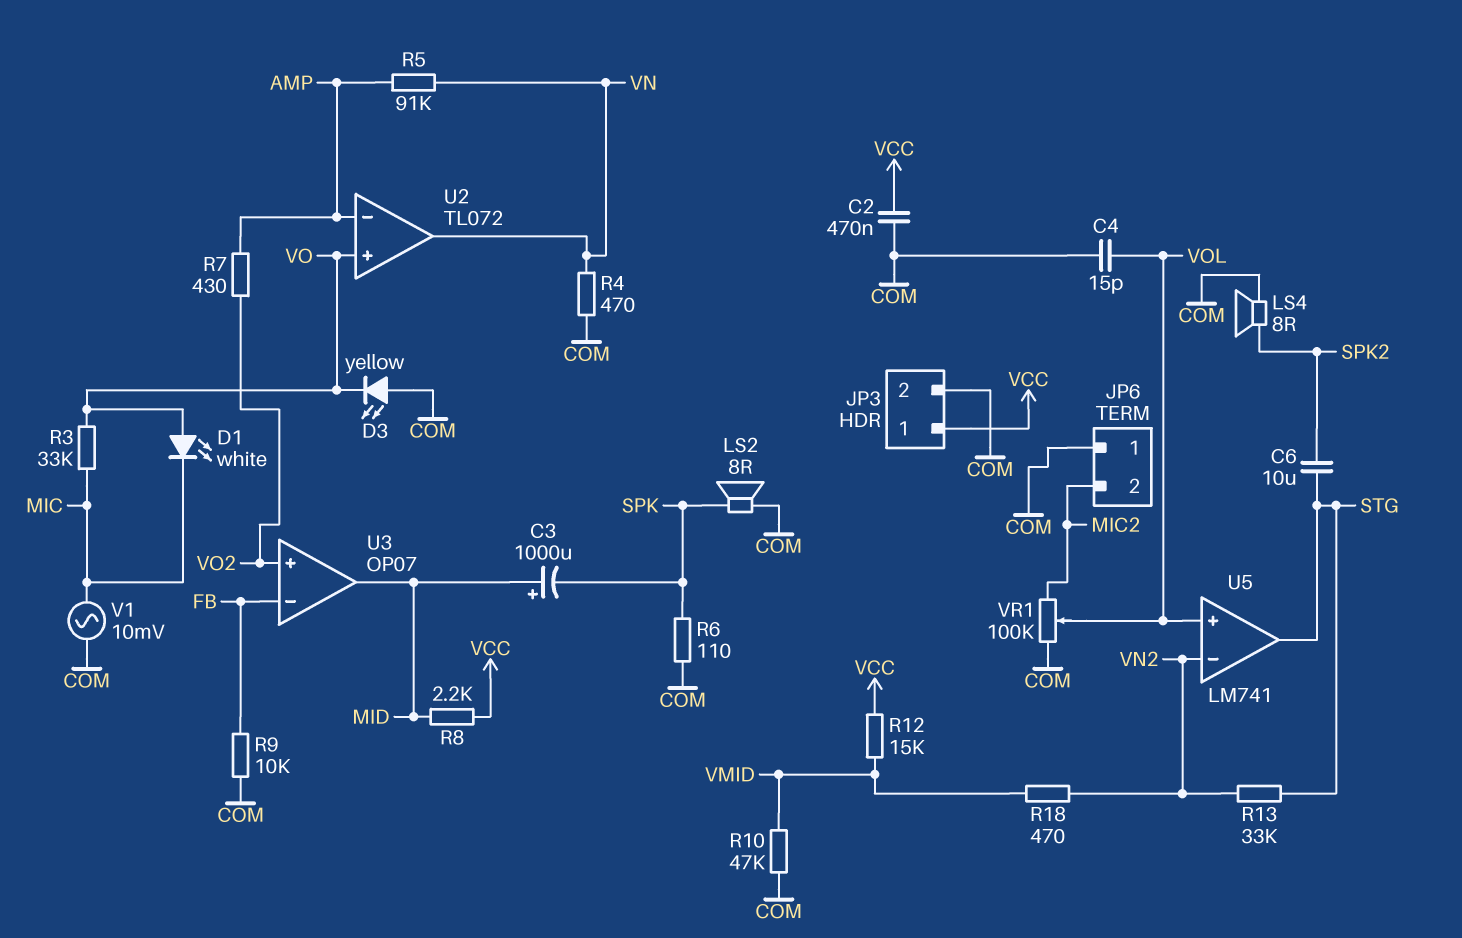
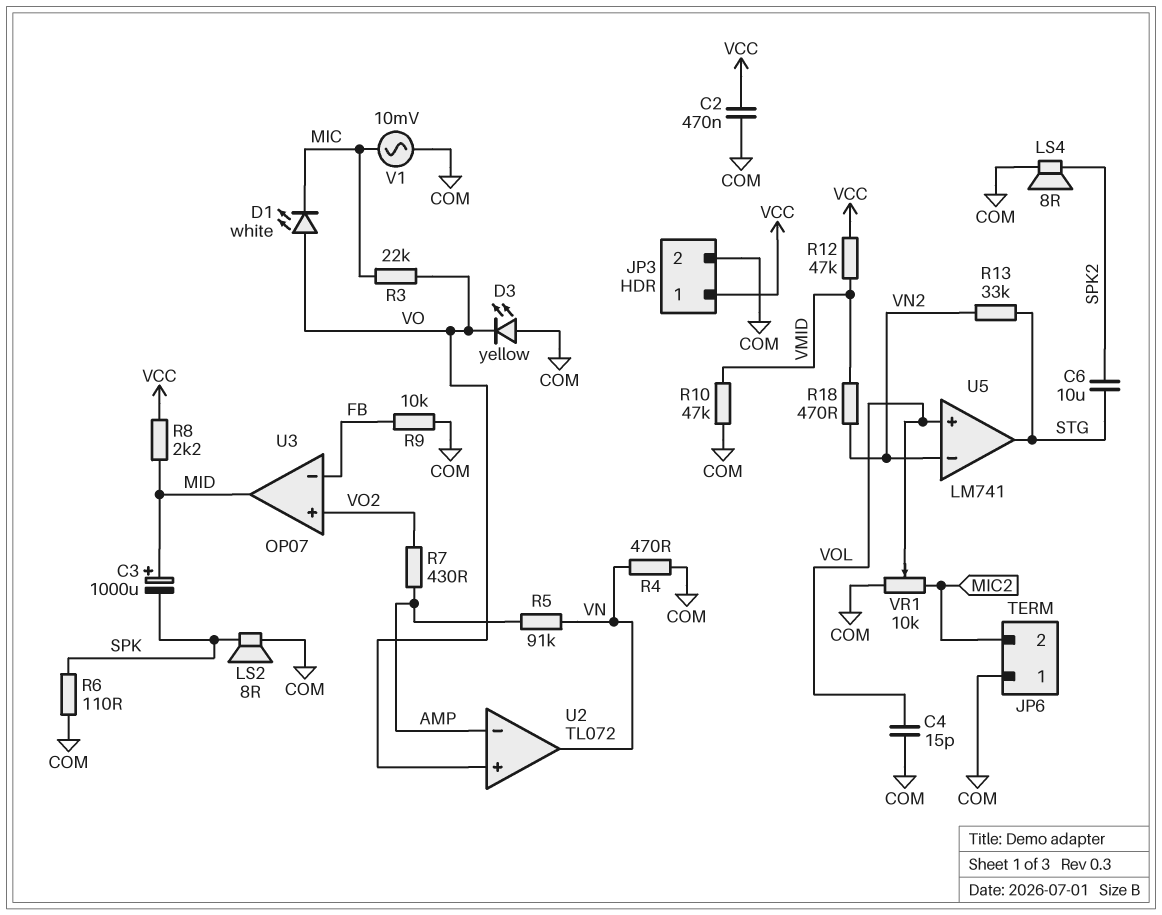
R3: 33k (MIC, VO) -> 22k (MIC, VO)
R12: 15k (VCC, VMID) -> 47k (VCC, VMID)
VR1: 100k (COM, MIC2, wiper VOL) -> 10k (COM, MIC2, wiper VOL)

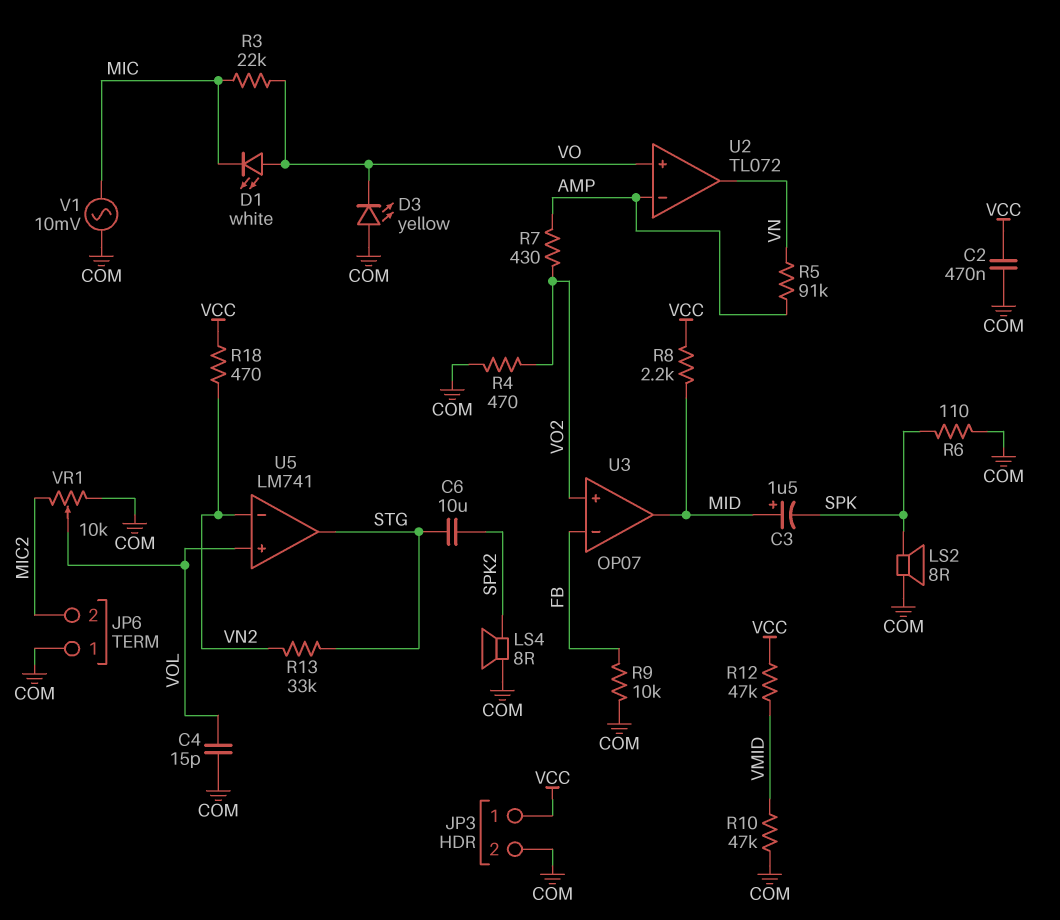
C3: 1000uF (plus MID, minus SPK) -> 1.5uF (plus MID, minus SPK)
R4: 470 (COM, VN) -> 470 (COM, VO2)
R18: 470 (VMID, VN2) -> 470 (VCC, VN2)

